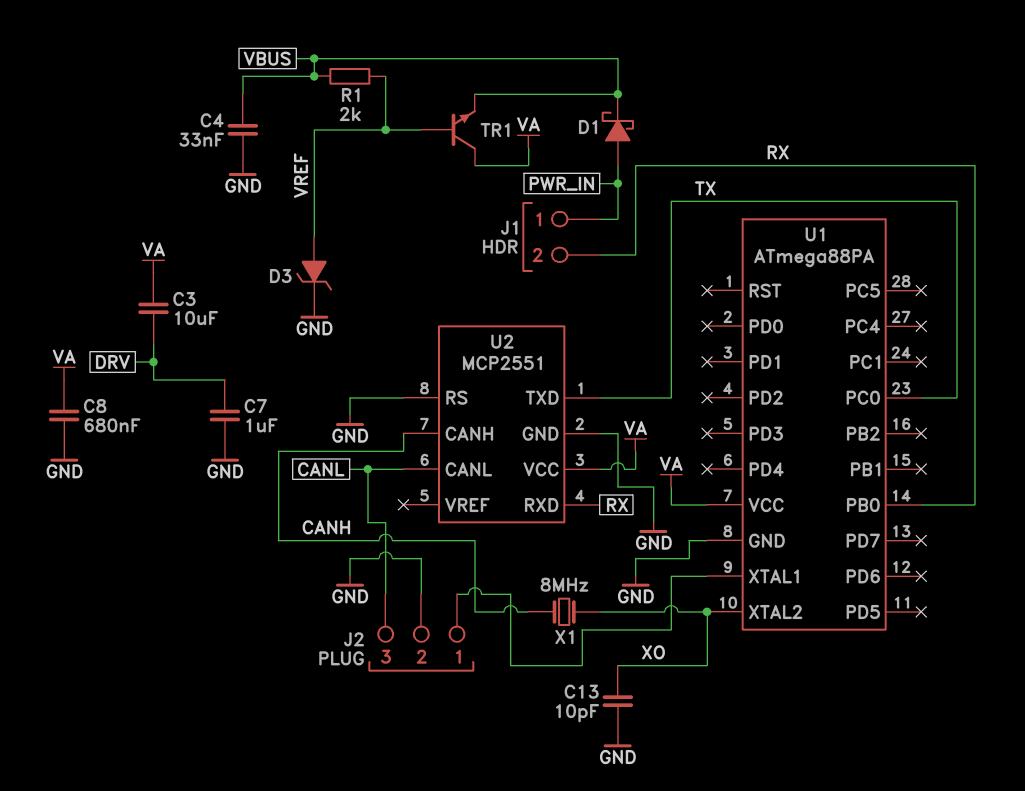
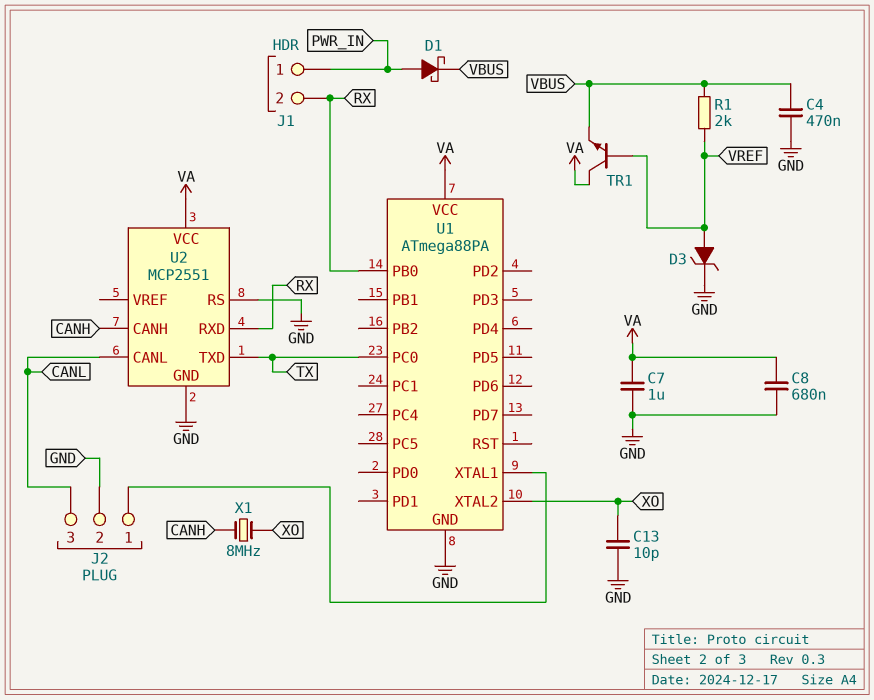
C3: 10uF (DRV, VA) -> none
C4: 33nF (GND, VBUS) -> 470nF (GND, VBUS)
C7: 1uF (DRV, GND) -> 1uF (GND, VA)

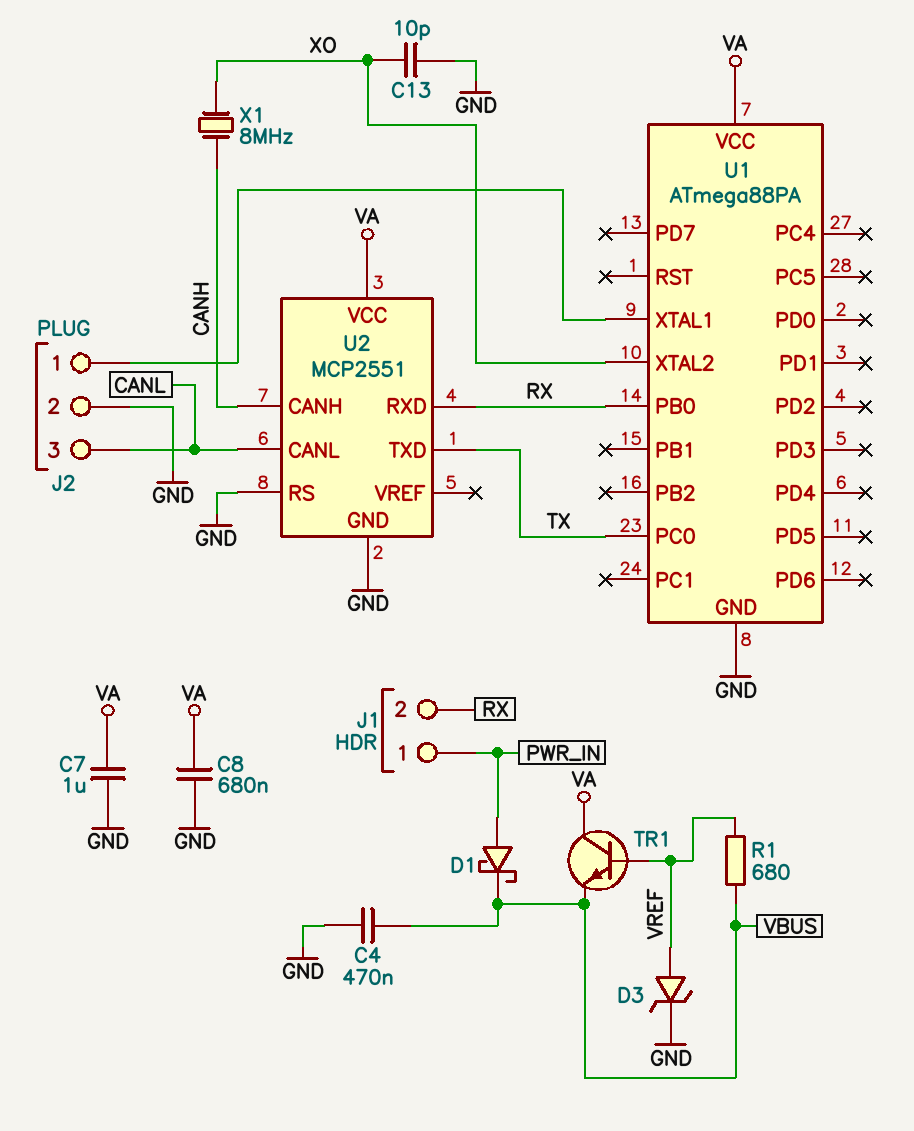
R1: 2k (VBUS, VREF) -> 680 (VBUS, VREF)

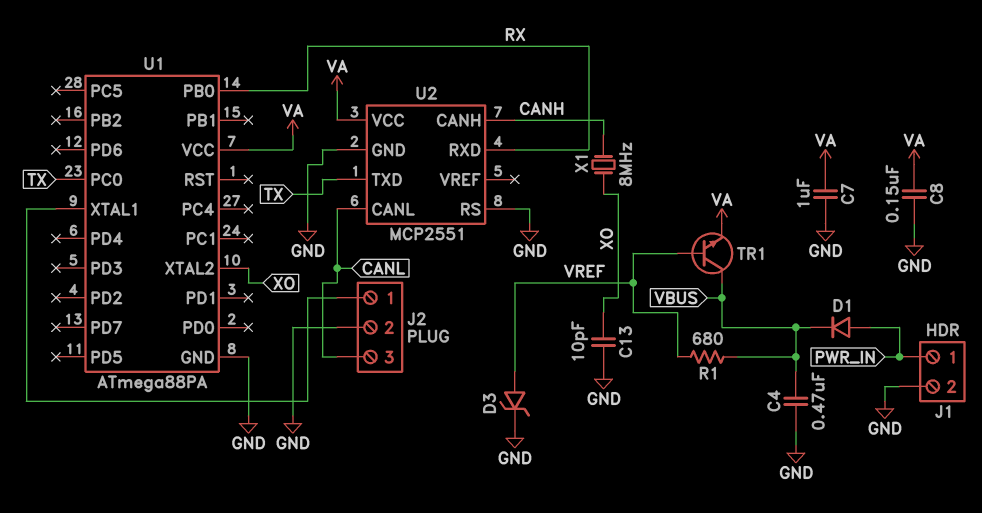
C8: 680nF (GND, VA) -> 150nF (GND, VA)
D1: schottky (A PWR_IN, K VBUS) -> diode (A PWR_IN, K VBUS)
J1 pin 2: RX -> GND
TR1: NPN (B VREF, C VA, E VBUS) -> NPN (B VREF, C VBUS, E VA)

